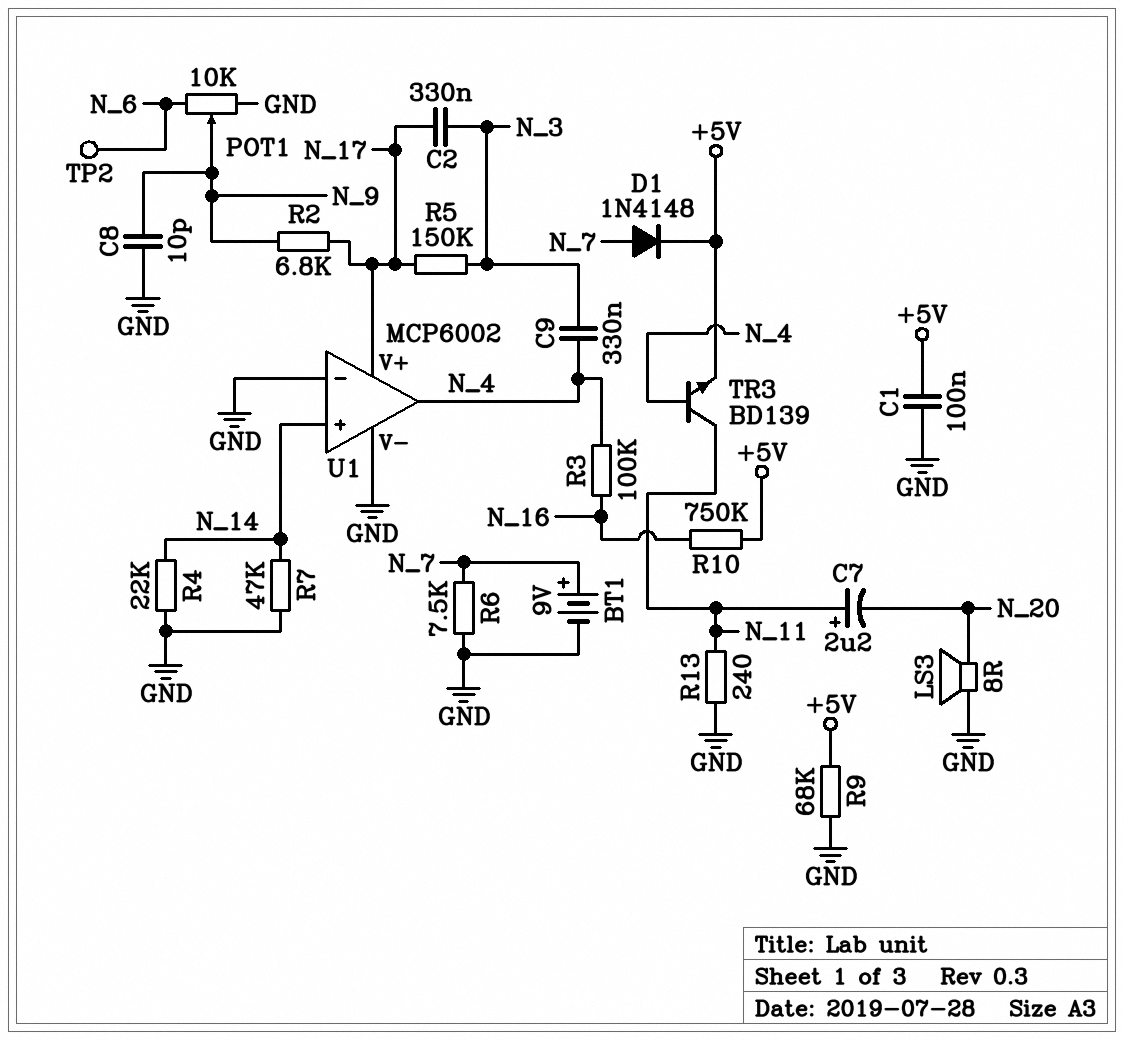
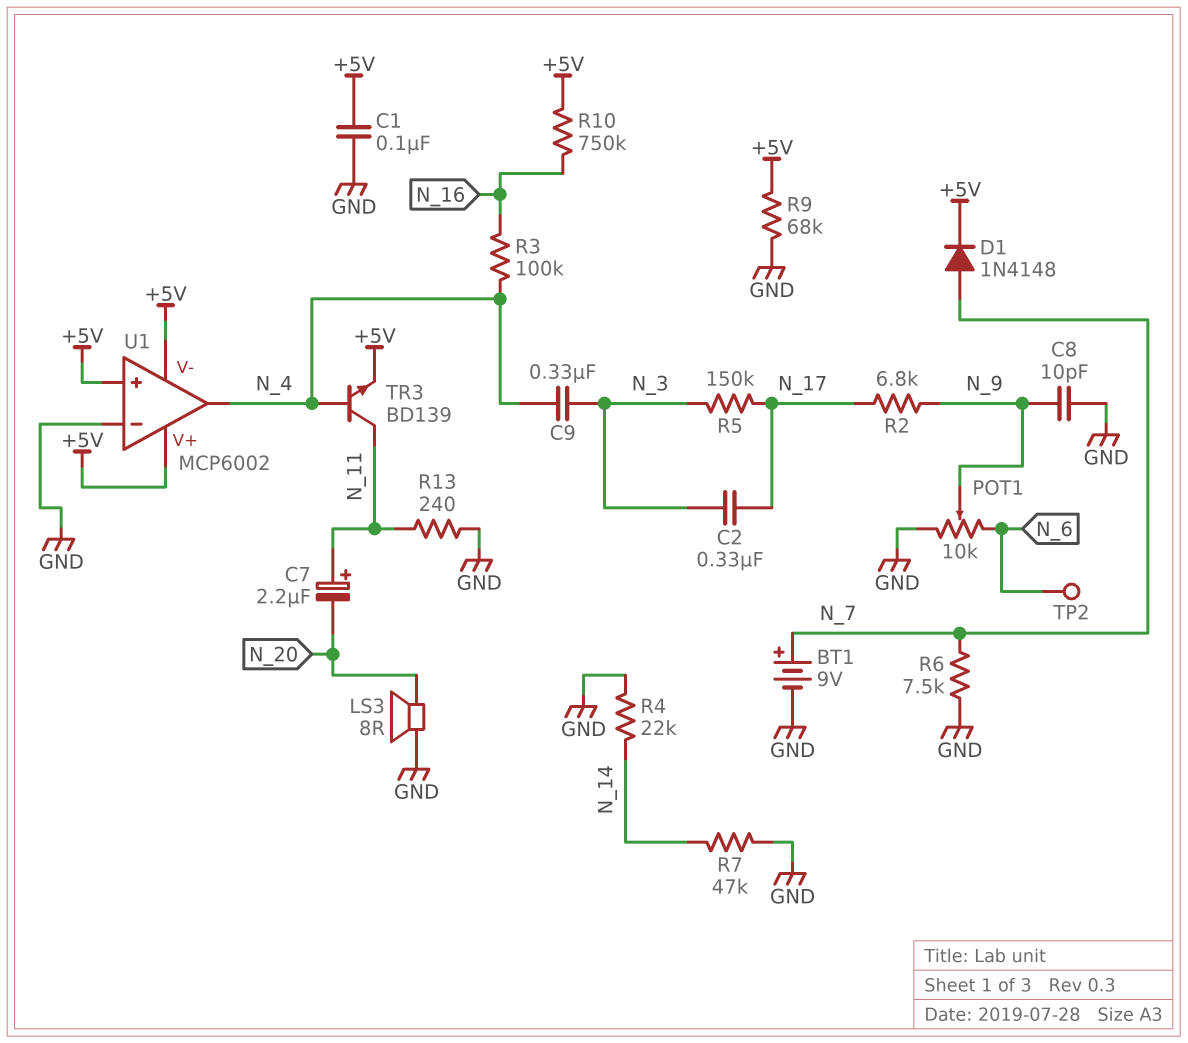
U1 pin V+: N_17 -> +5V
U1 pin V-: GND -> +5V
U1 pin in+: N_14 -> +5V

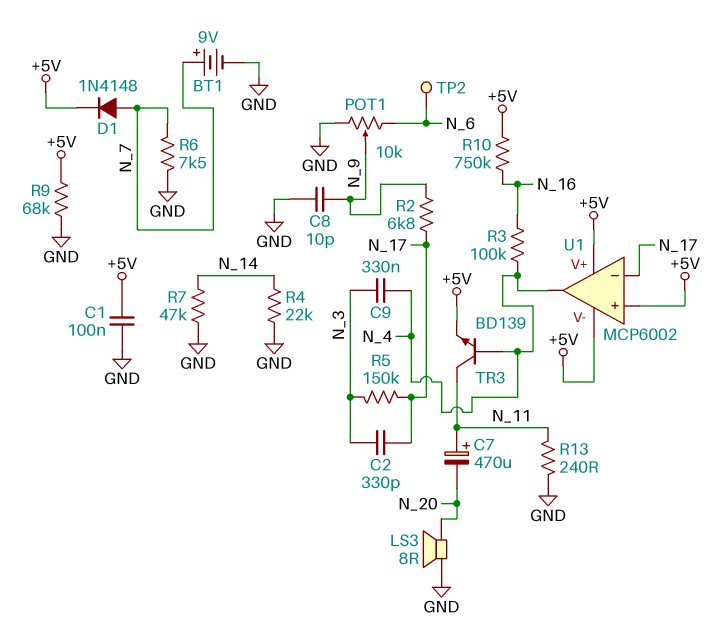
C2: 330nF (N_3, N_17) -> 330pF (N_3, N_17)
C7: 2.2uF (plus N_11, minus N_20) -> 470uF (plus N_11, minus N_20)
U1 pin in-: GND -> N_17

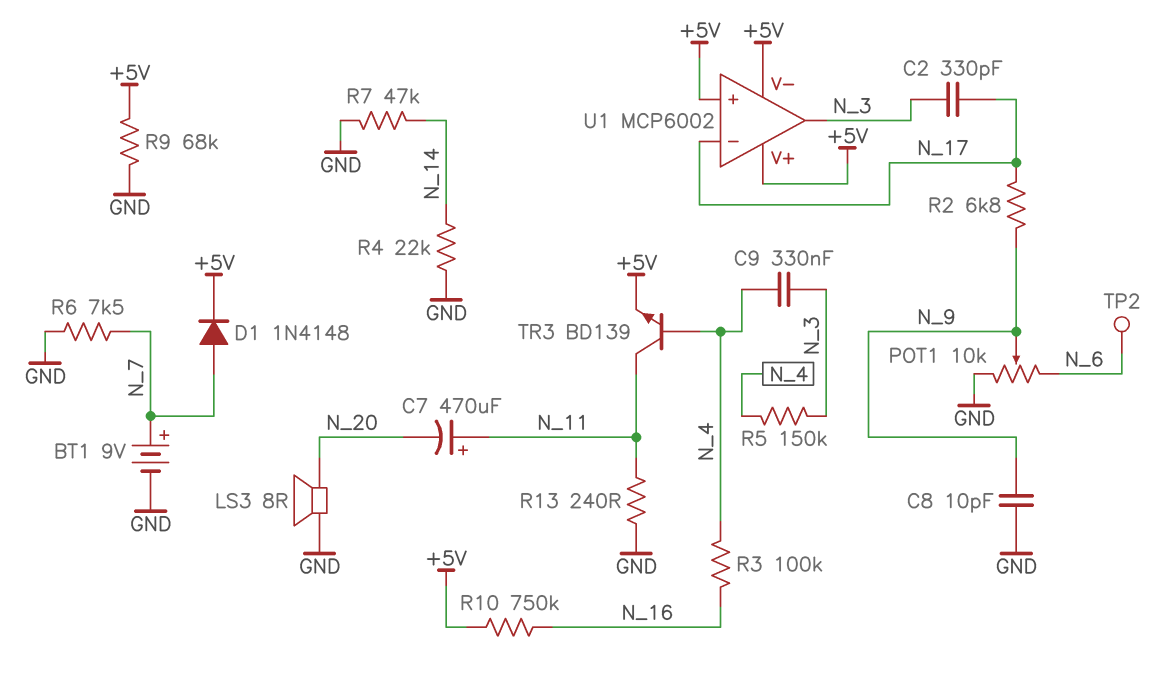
C1: 100nF (+5V, GND) -> none
R5: 150k (N_3, N_17) -> 150k (N_3, N_4)
U1 pin out: N_4 -> N_3

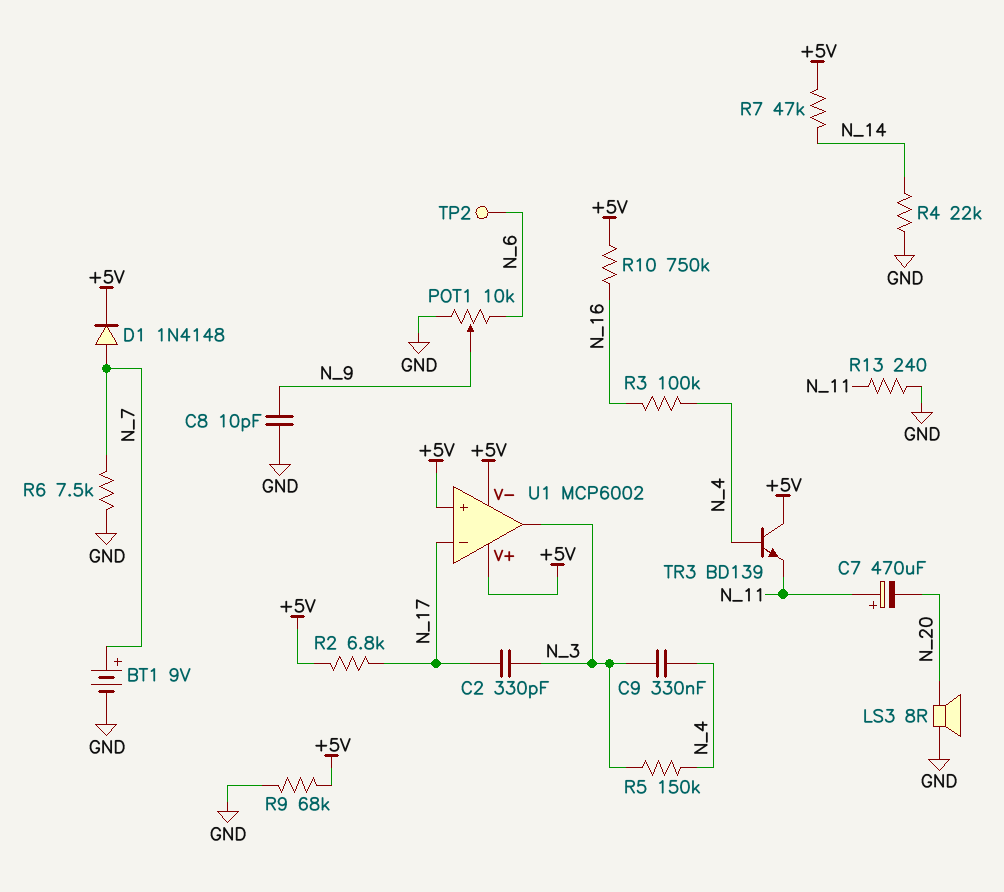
R2: 6.8k (N_9, N_17) -> 6.8k (+5V, N_17)
R7: 47k (GND, N_14) -> 47k (+5V, N_14)
TR3: NPN BD139 (B N_4, C N_11, E +5V) -> NPN BD139 (B N_4, C +5V, E N_11)

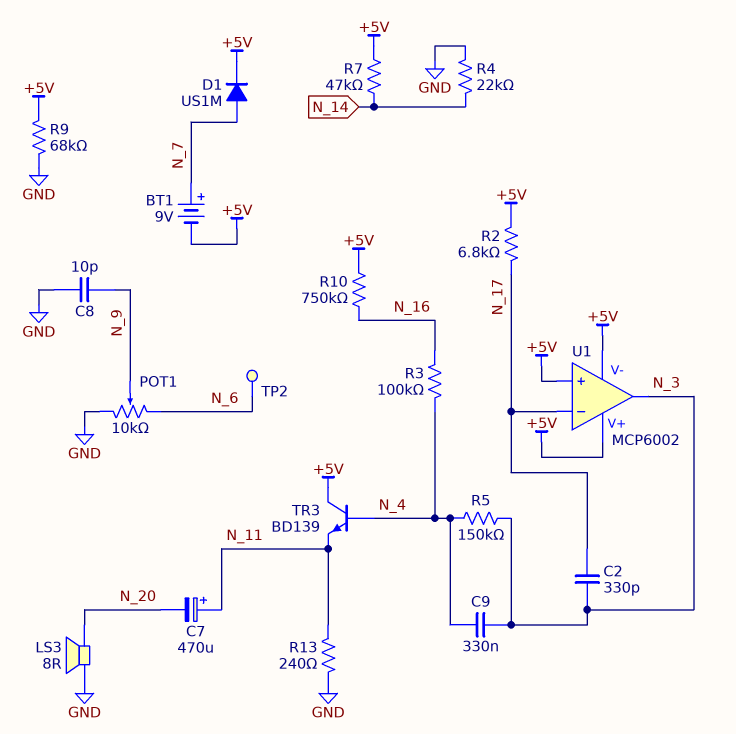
BT1: 9V (plus N_7, minus GND) -> 9V (plus N_7, minus +5V)
D1: diode 1N4148 (A N_7, K +5V) -> diode US1M (A N_7, K +5V)
R6: 7.5k (GND, N_7) -> none

